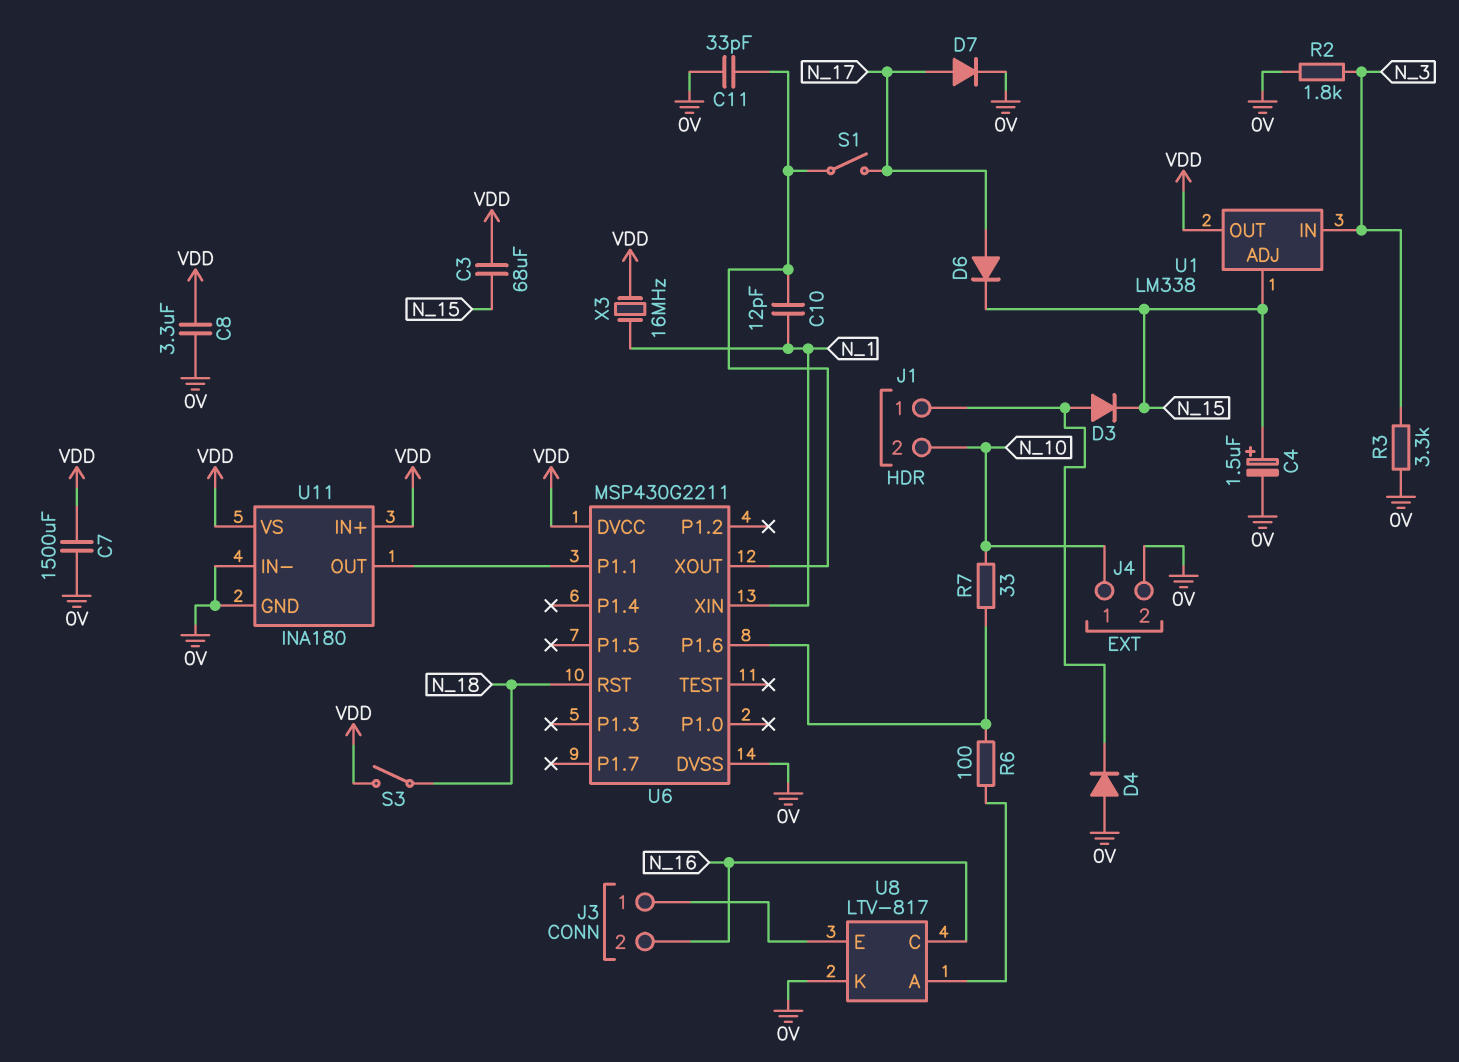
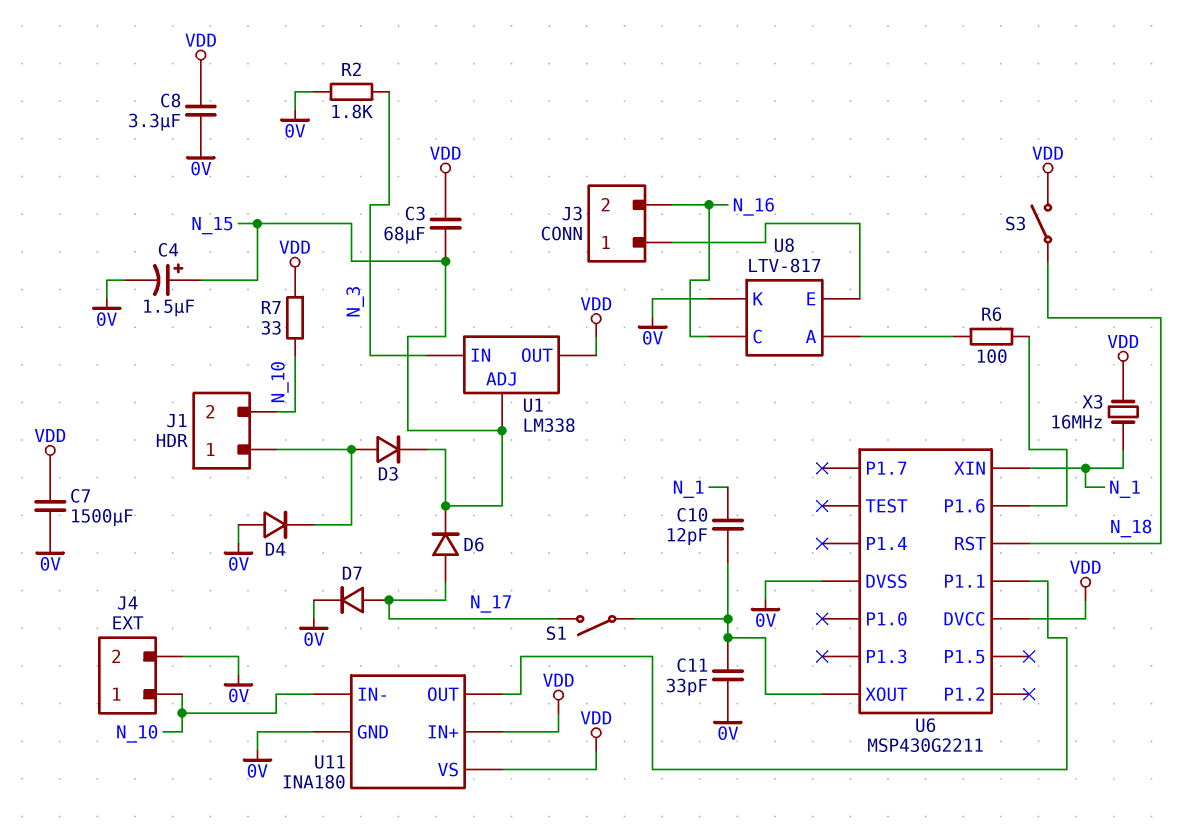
R3: 3.3k (0V, N_3) -> none
R7: 33 (N_10, U6/P1.6) -> 33 (N_10, VDD)
U11 pin IN-: 0V -> N_10

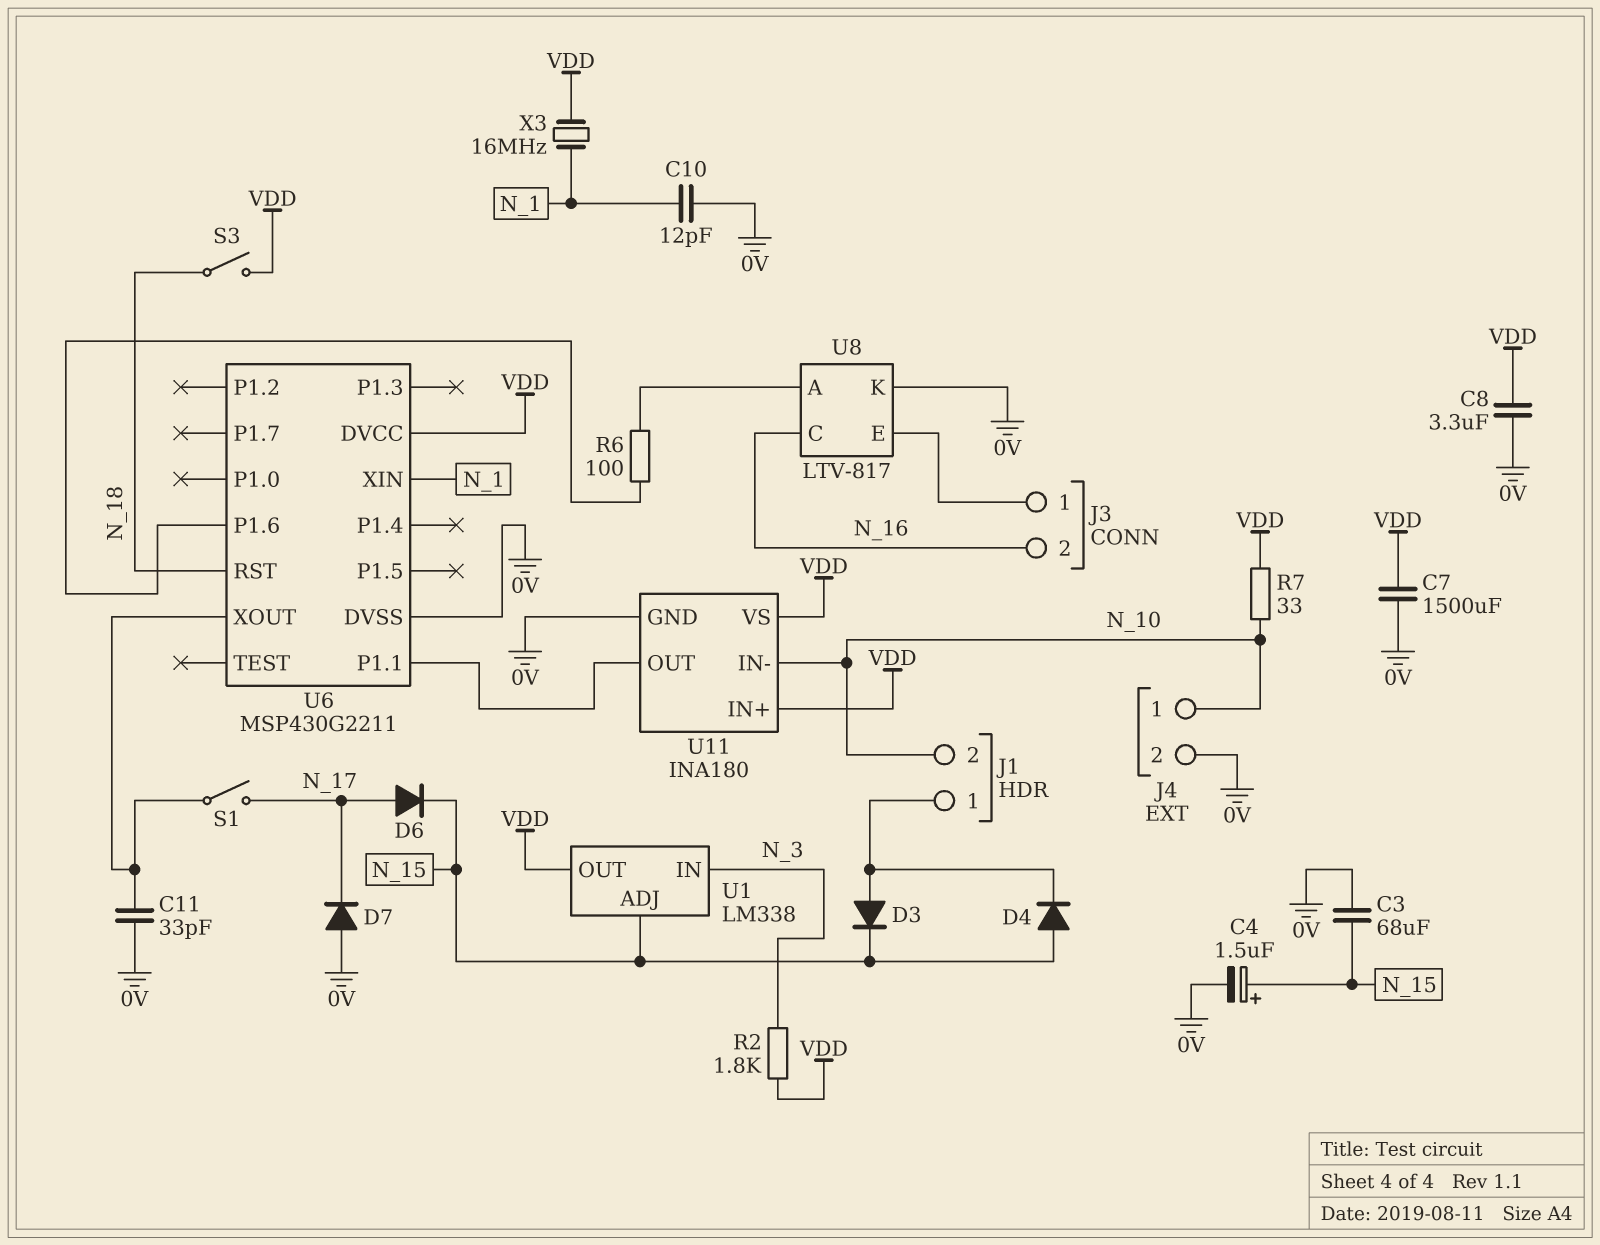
C3: 68uF (N_15, VDD) -> 68uF (0V, N_15)
C10: 12pF (N_1, U6/XOUT) -> 12pF (0V, N_1)
D4: diode (A 0V, K J1/1) -> diode (A N_15, K J1/1)
D7: diode (A N_17, K 0V) -> diode (A 0V, K N_17)
R2: 1.8k (0V, N_3) -> 1.8k (N_3, VDD)

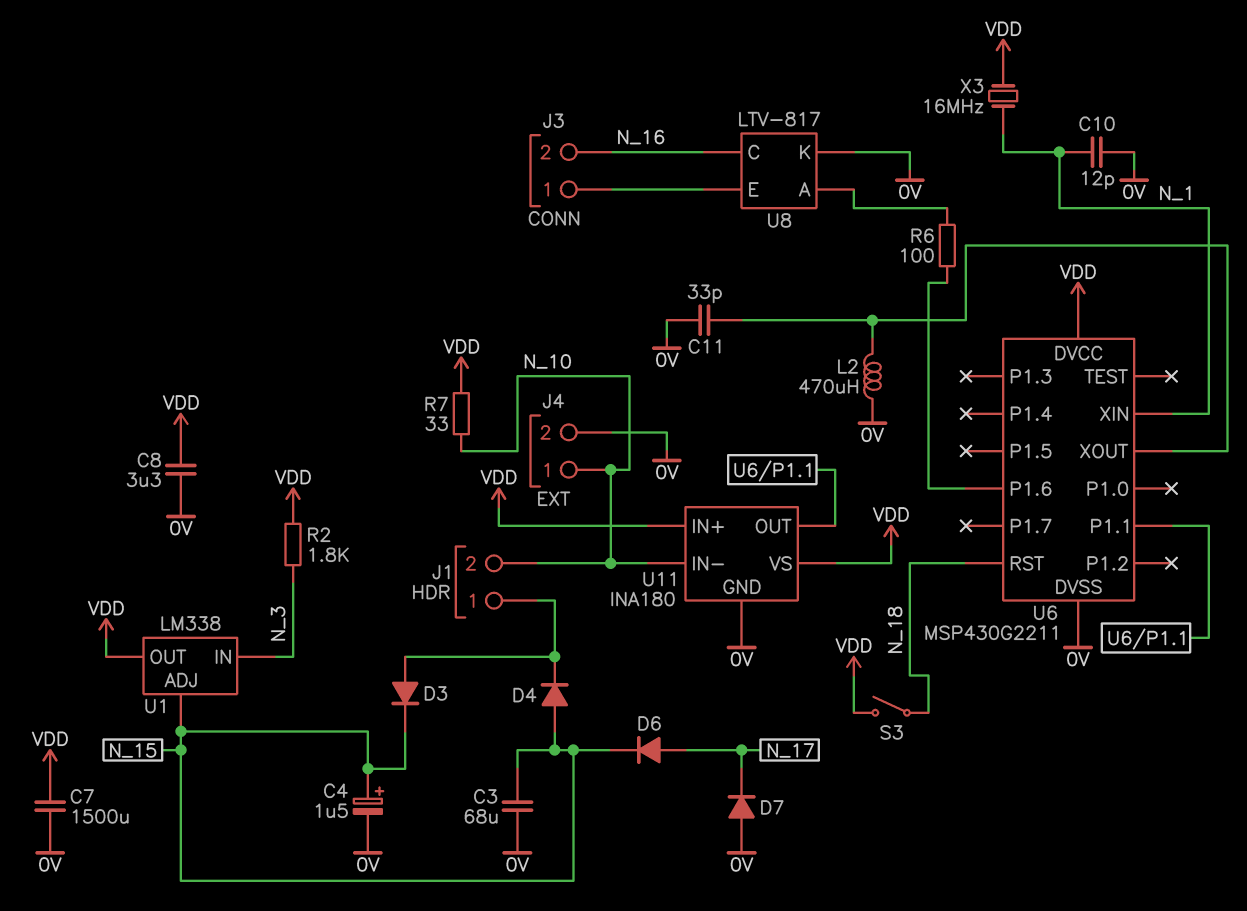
L2: none -> 470uH (0V, U6/XOUT)
S1: switch (N_17, U6/XOUT) -> none

